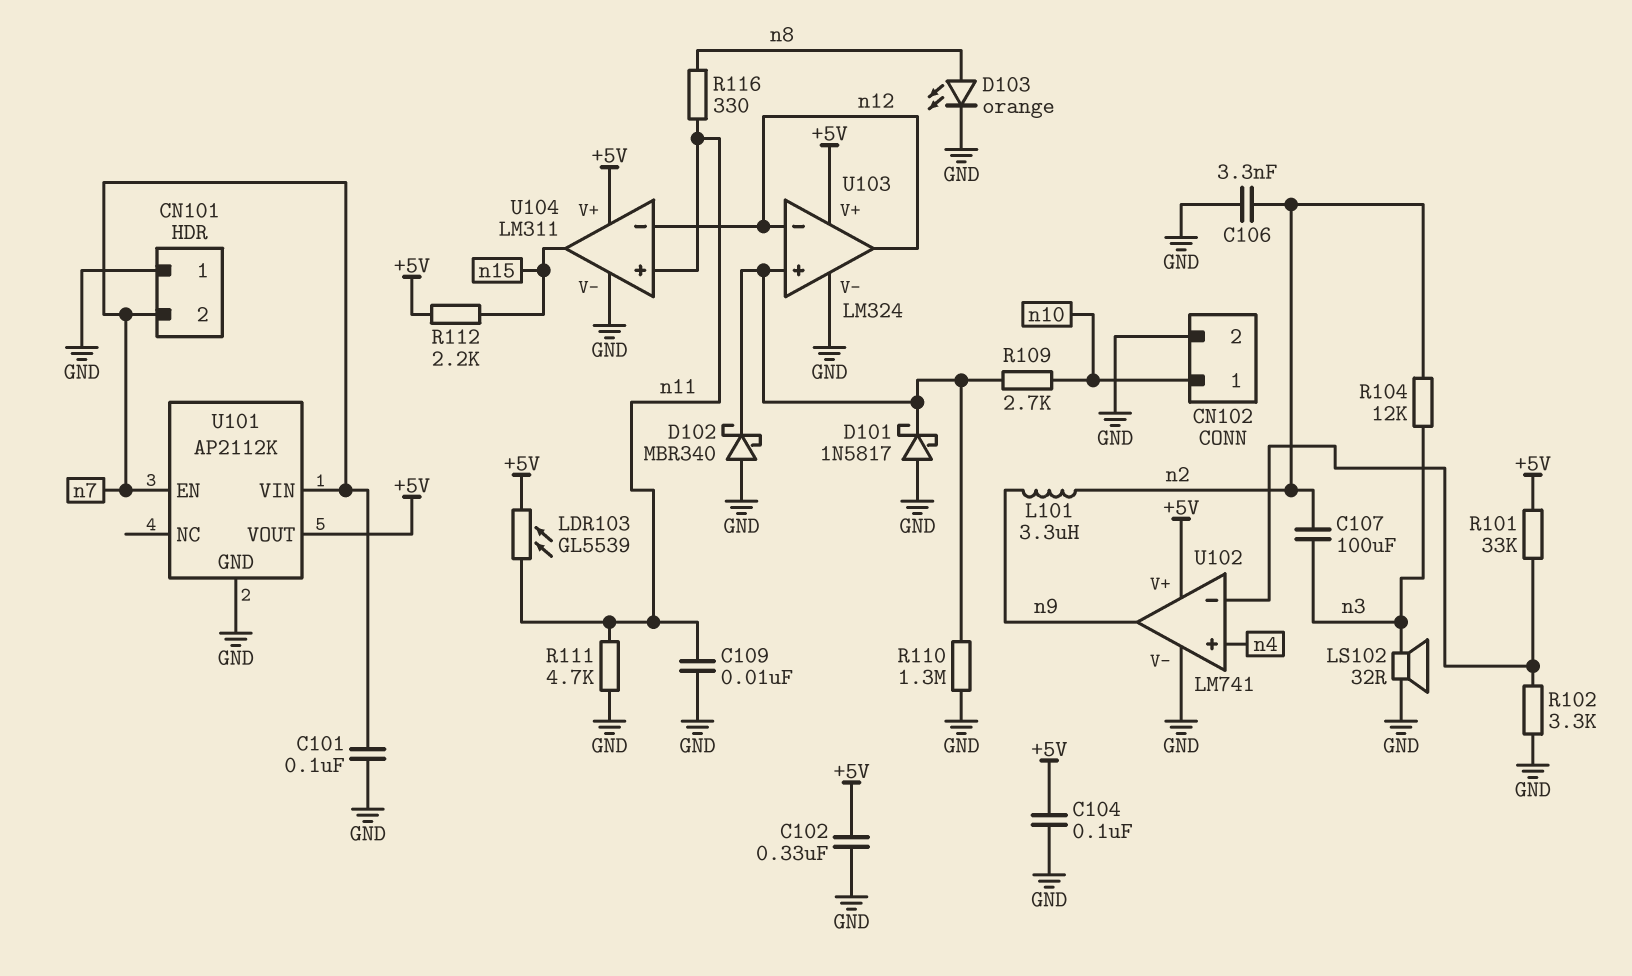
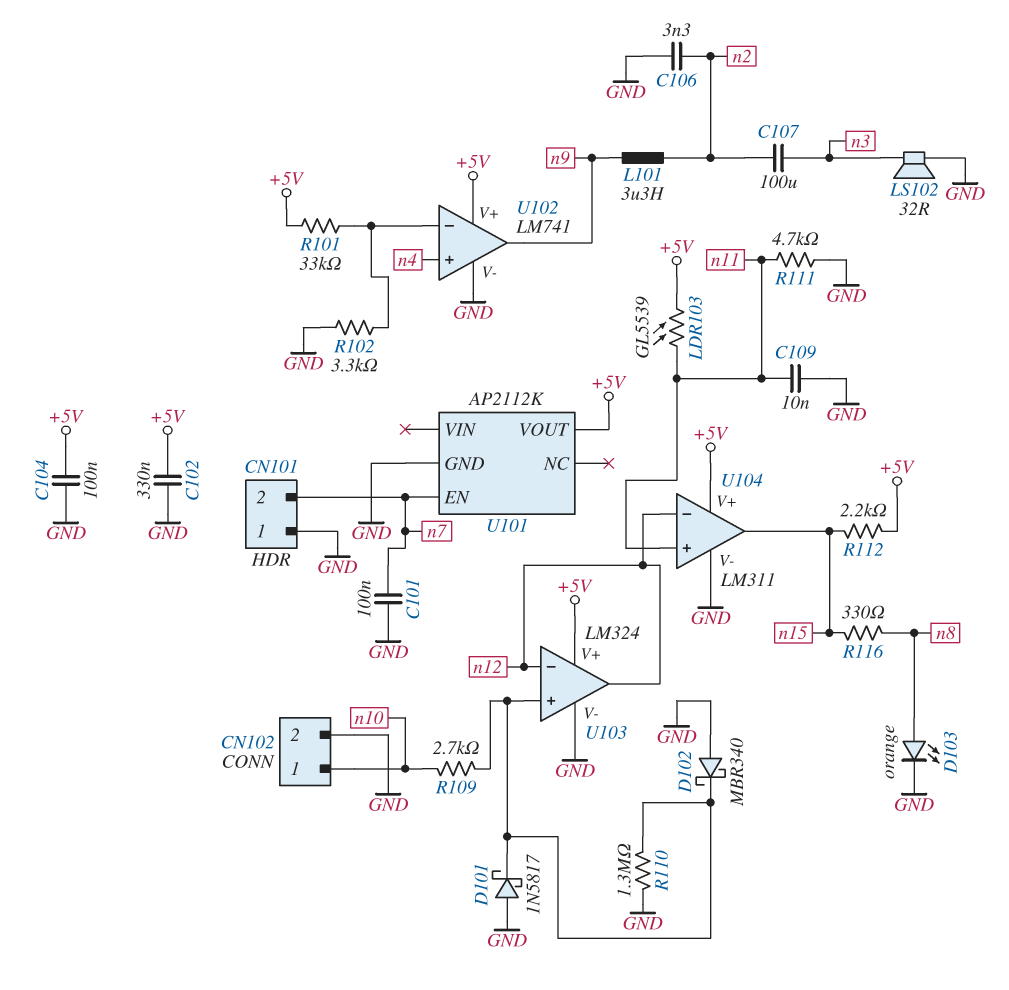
R104: 12k (n2, n3) -> none
R116: 330 (n8, n11) -> 330 (n8, n15)
U101 pin VIN: n7 -> none

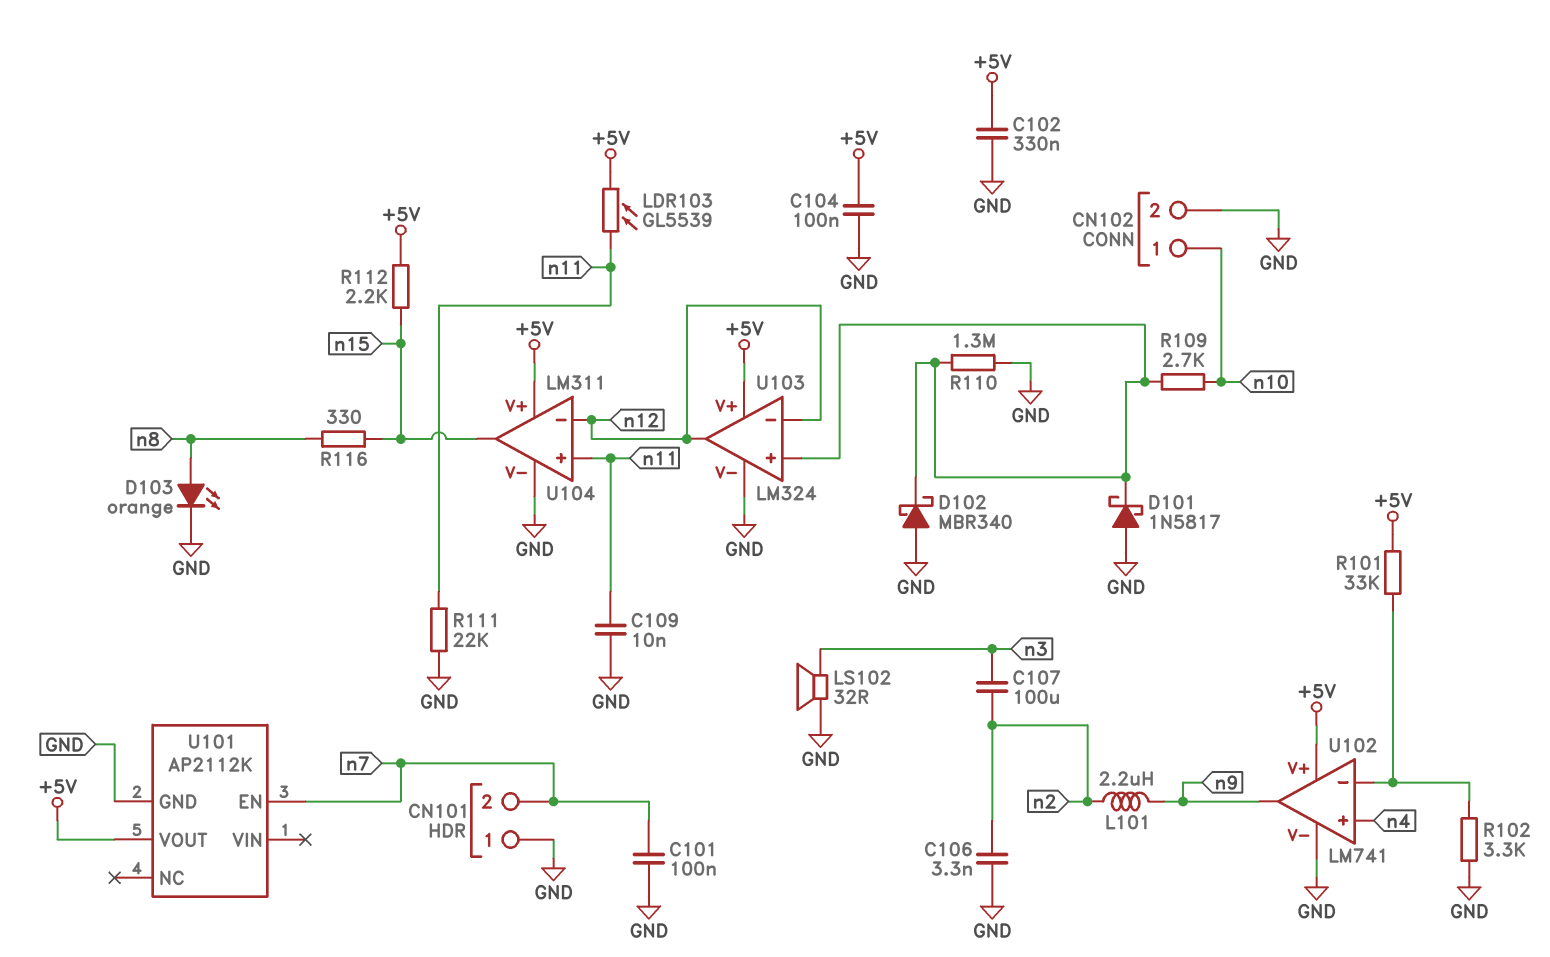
L101: 3.3uH (n2, n9) -> 2.2uH (n2, n9)
R111: 4.7k (GND, n11) -> 22k (GND, n11)

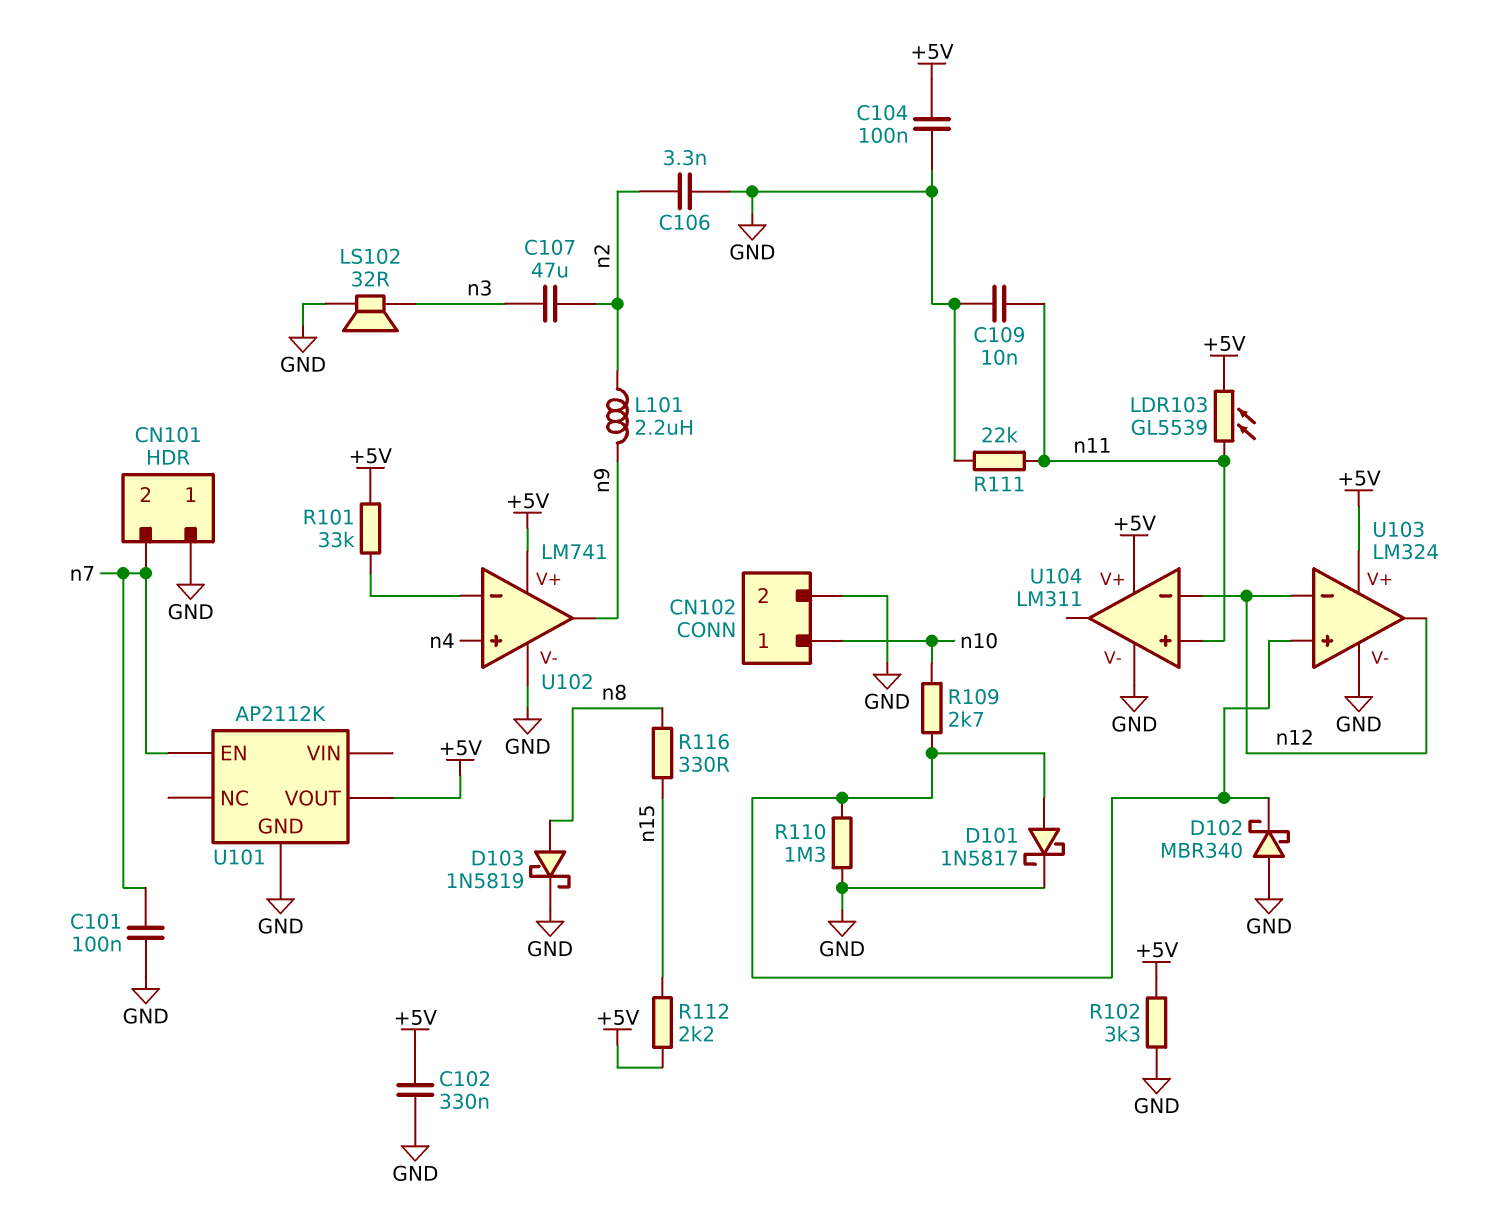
C107: 100uF (n2, n3) -> 47uF (n2, n3)
D101: schottky 1N5817 (A GND, K U103/in+) -> schottky 1N5817 (A U103/in+, K GND)
D103: LED orange (A n8, K GND) -> schottky 1N5819 (A n8, K GND)
R102: 3.3k (GND, U102/in-) -> 3.3k (+5V, GND)
U104 pin out: n15 -> none

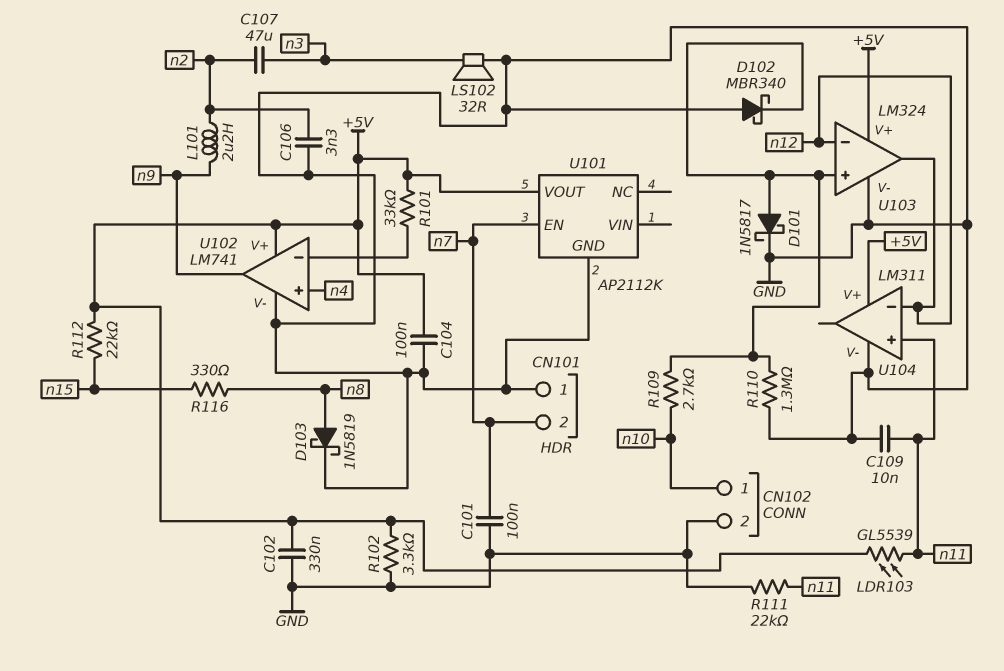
R112: 2.2k (+5V, n15) -> 22k (+5V, n15)

